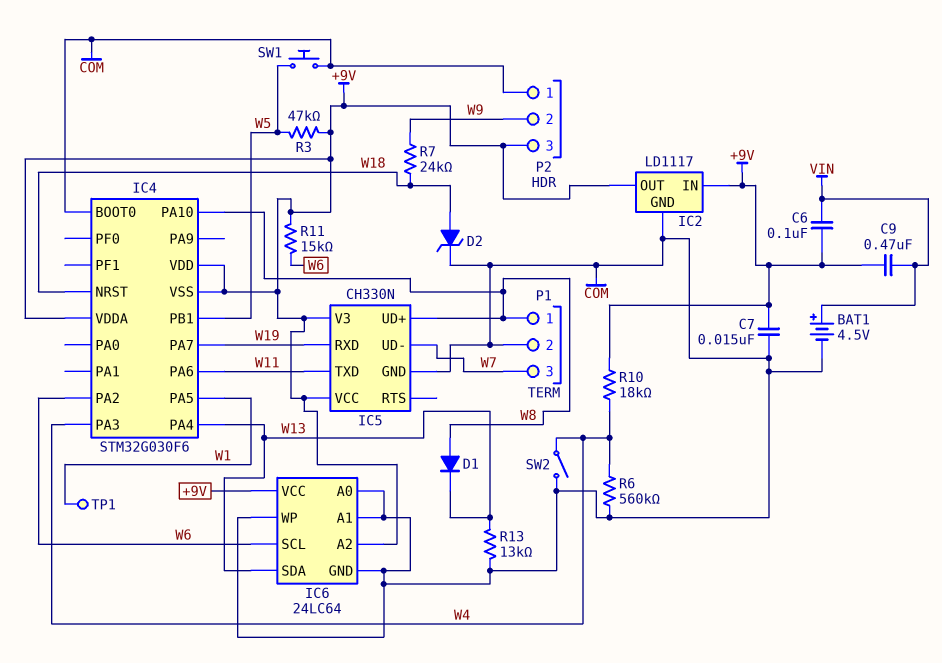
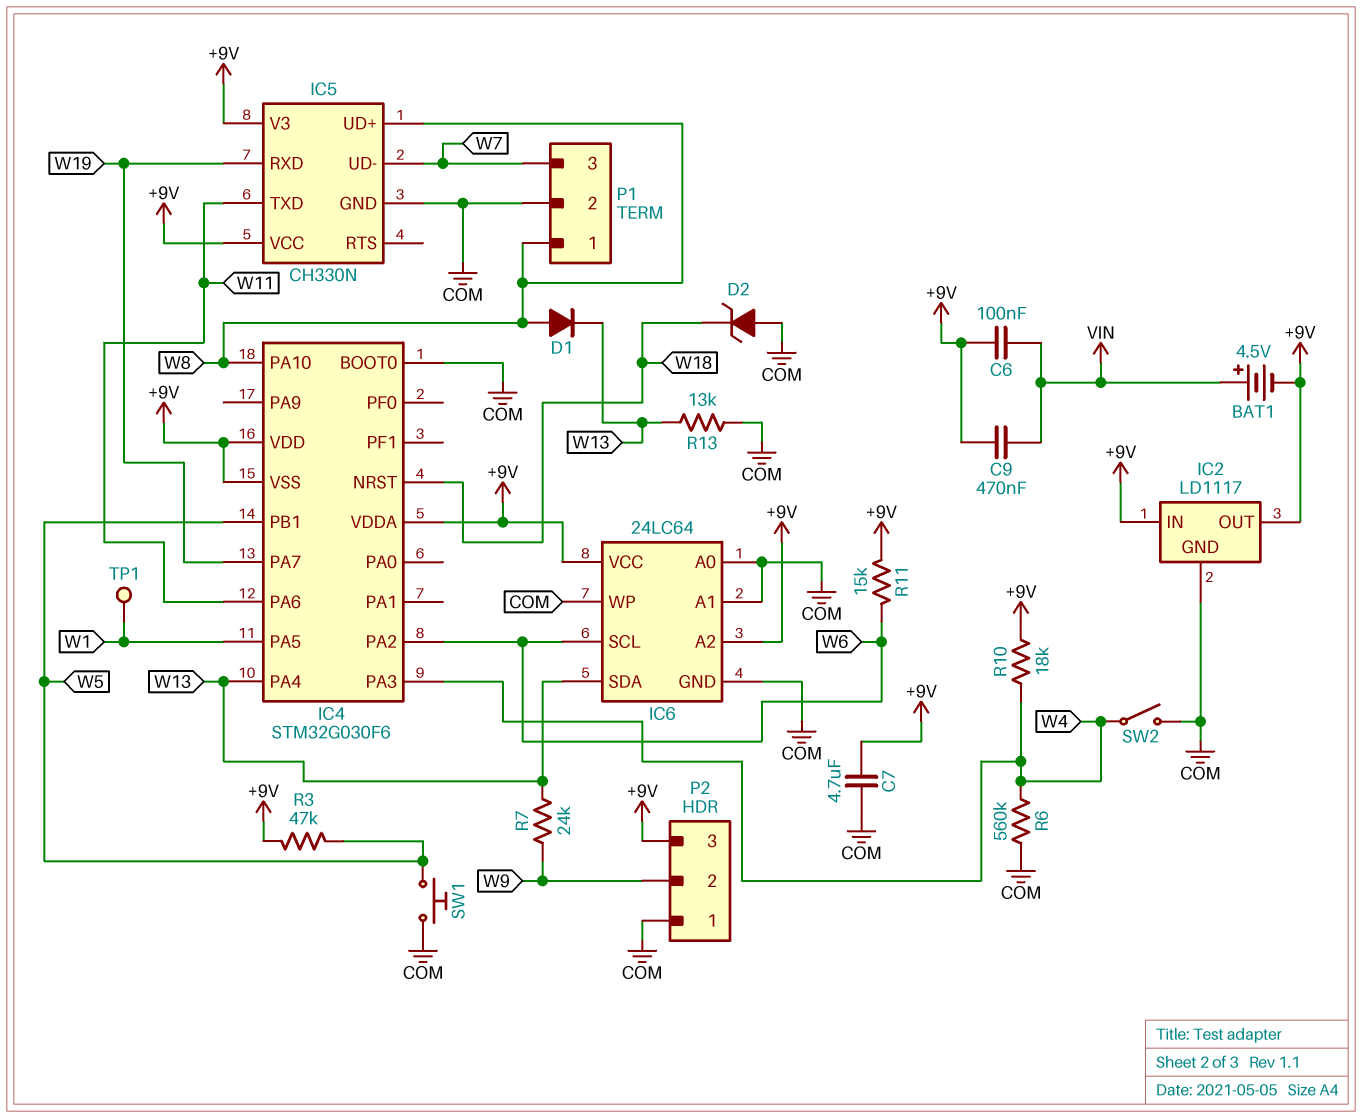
BAT1: 4.5V (plus VIN, minus COM) -> 4.5V (plus VIN, minus +9V)
C7: 15nF (+9V, COM) -> 4.7uF (+9V, COM)
D2: zener (A W18, K COM) -> zener (A COM, K W18)
R7: 24k (W9, W18) -> 24k (W9, W13)

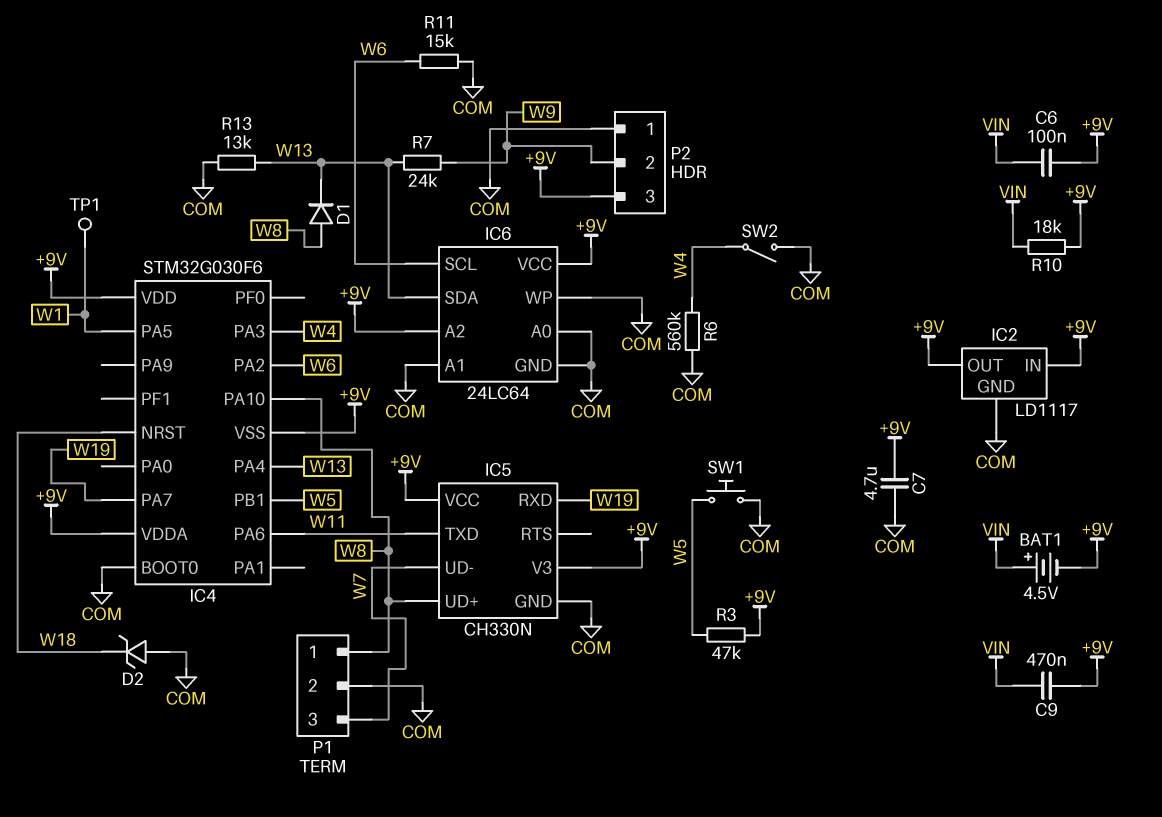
R10: 18k (+9V, W4) -> 18k (+9V, VIN)
R11: 15k (+9V, W6) -> 15k (COM, W6)

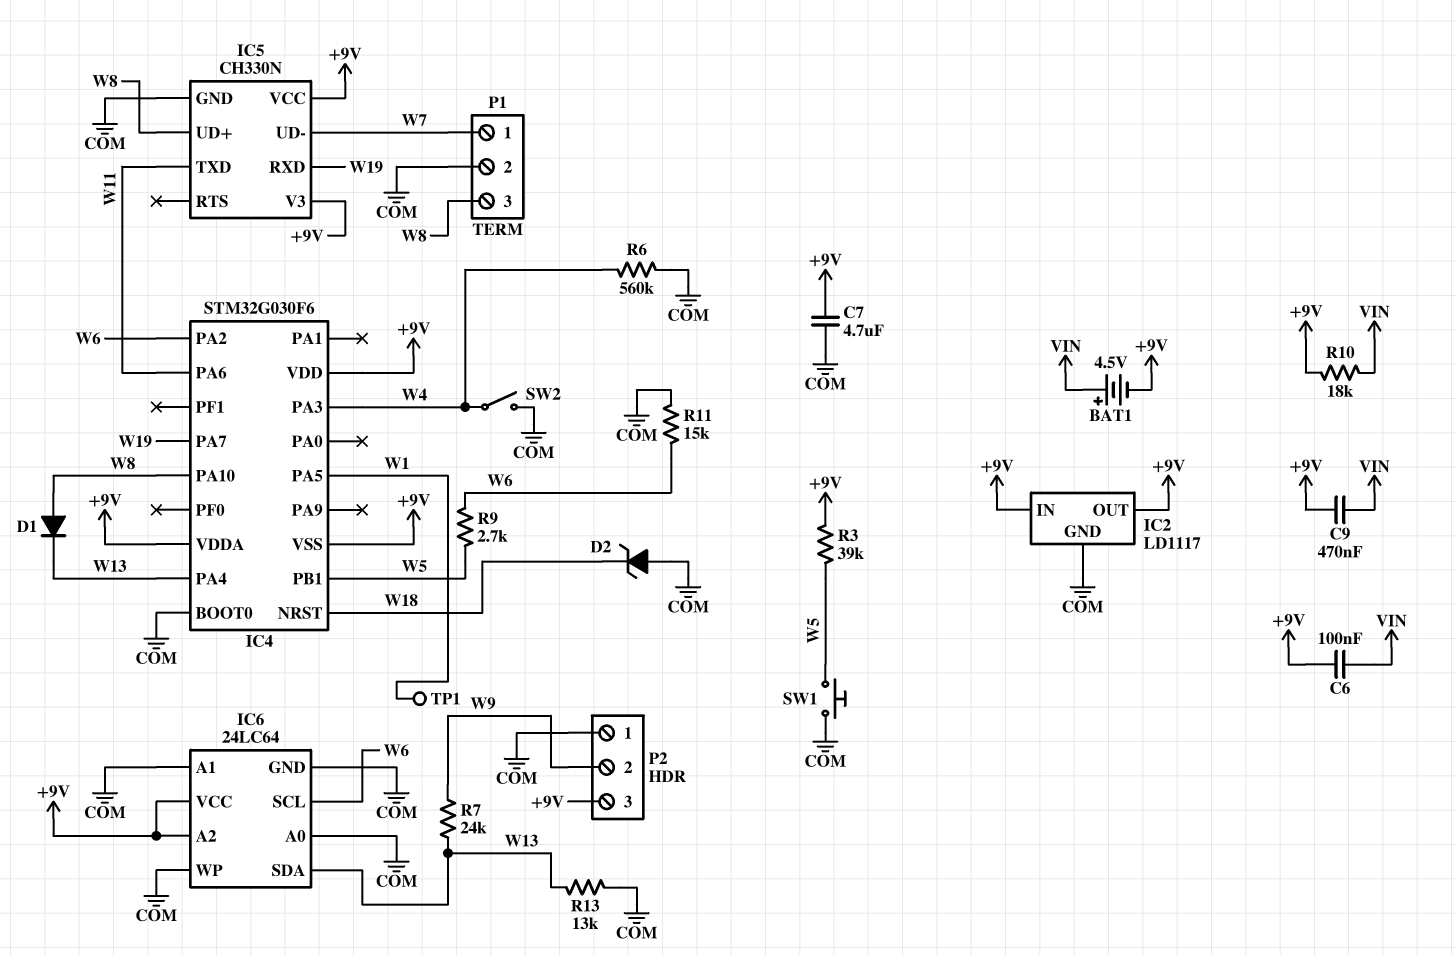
P1 pin 1: W8 -> W7
P1 pin 3: W7 -> W8
R3: 47k (+9V, W5) -> 39k (+9V, W5)
R9: none -> 2.7k (W5, W6)

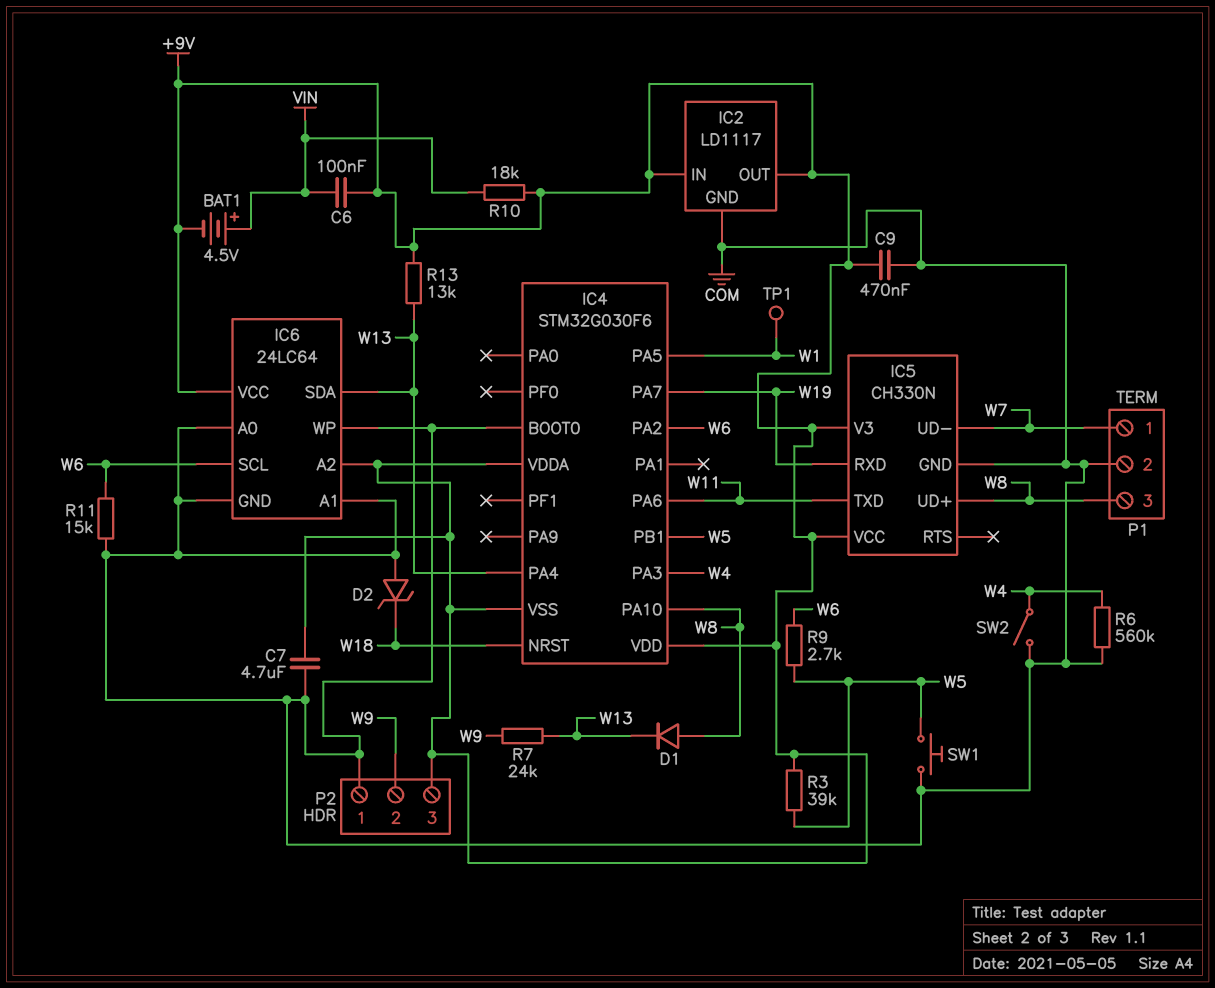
C9: 470nF (+9V, VIN) -> 470nF (+9V, COM)
R13: 13k (COM, W13) -> 13k (+9V, W13)

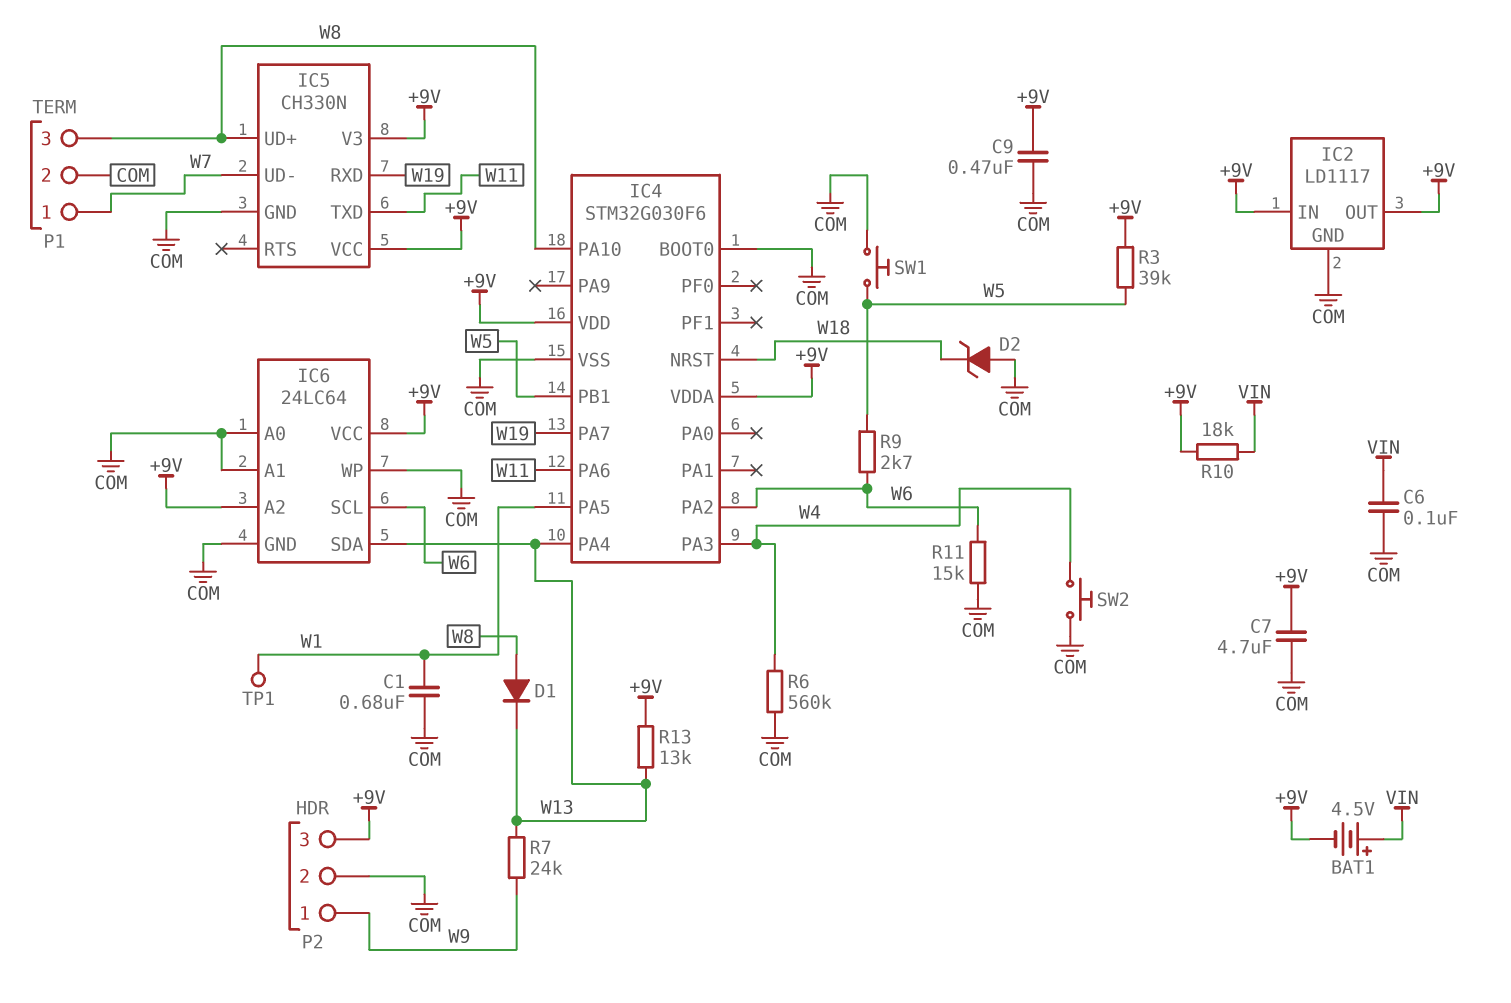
C1: none -> 680nF (COM, W1)
C6: 100nF (+9V, VIN) -> 100nF (COM, VIN)
IC4 pin VSS: +9V -> COM
P2 pin 1: COM -> W9
P2 pin 2: W9 -> COM
SW2: switch (COM, W4) -> button (COM, W4)

